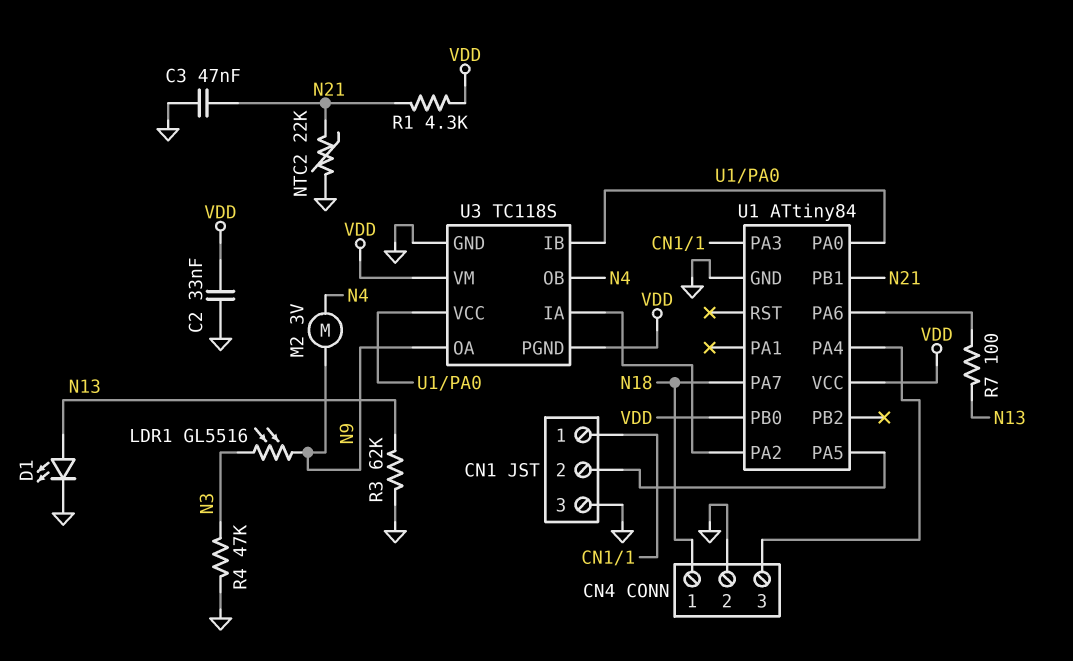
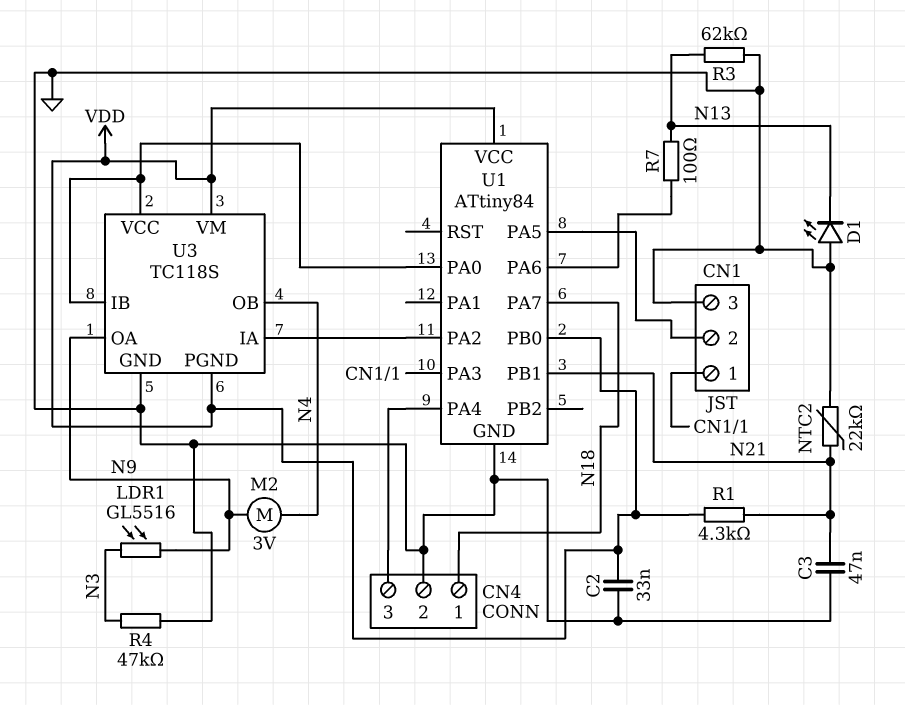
D1: LED (A N13, K GND) -> LED (A GND, K N13)

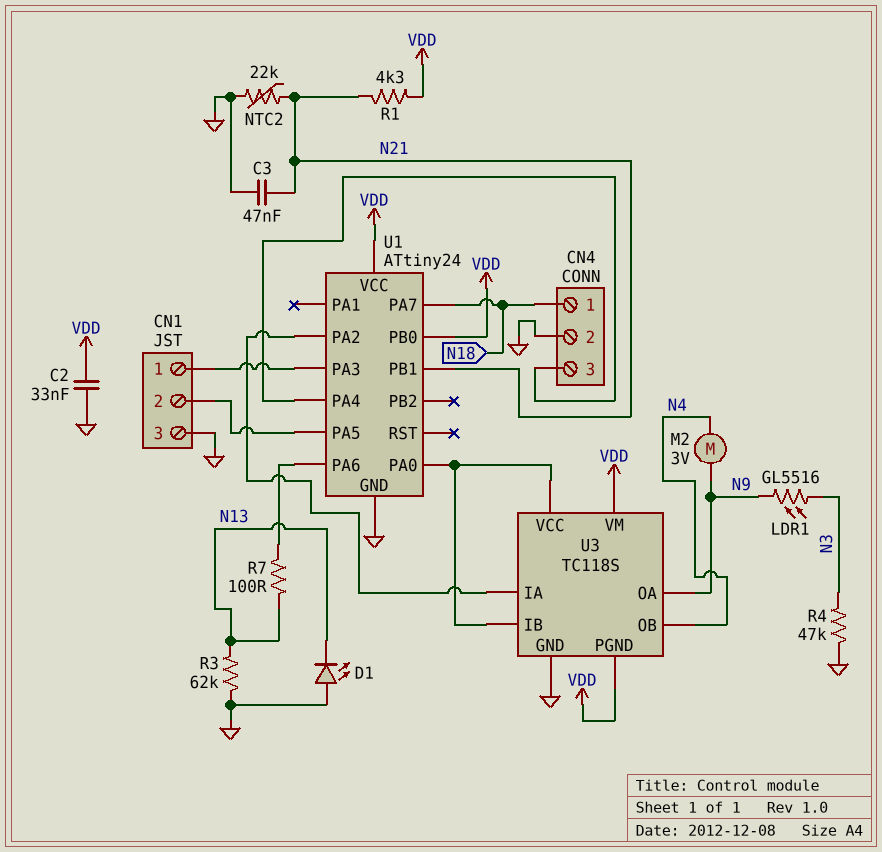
U1: ATtiny84 -> ATtiny24

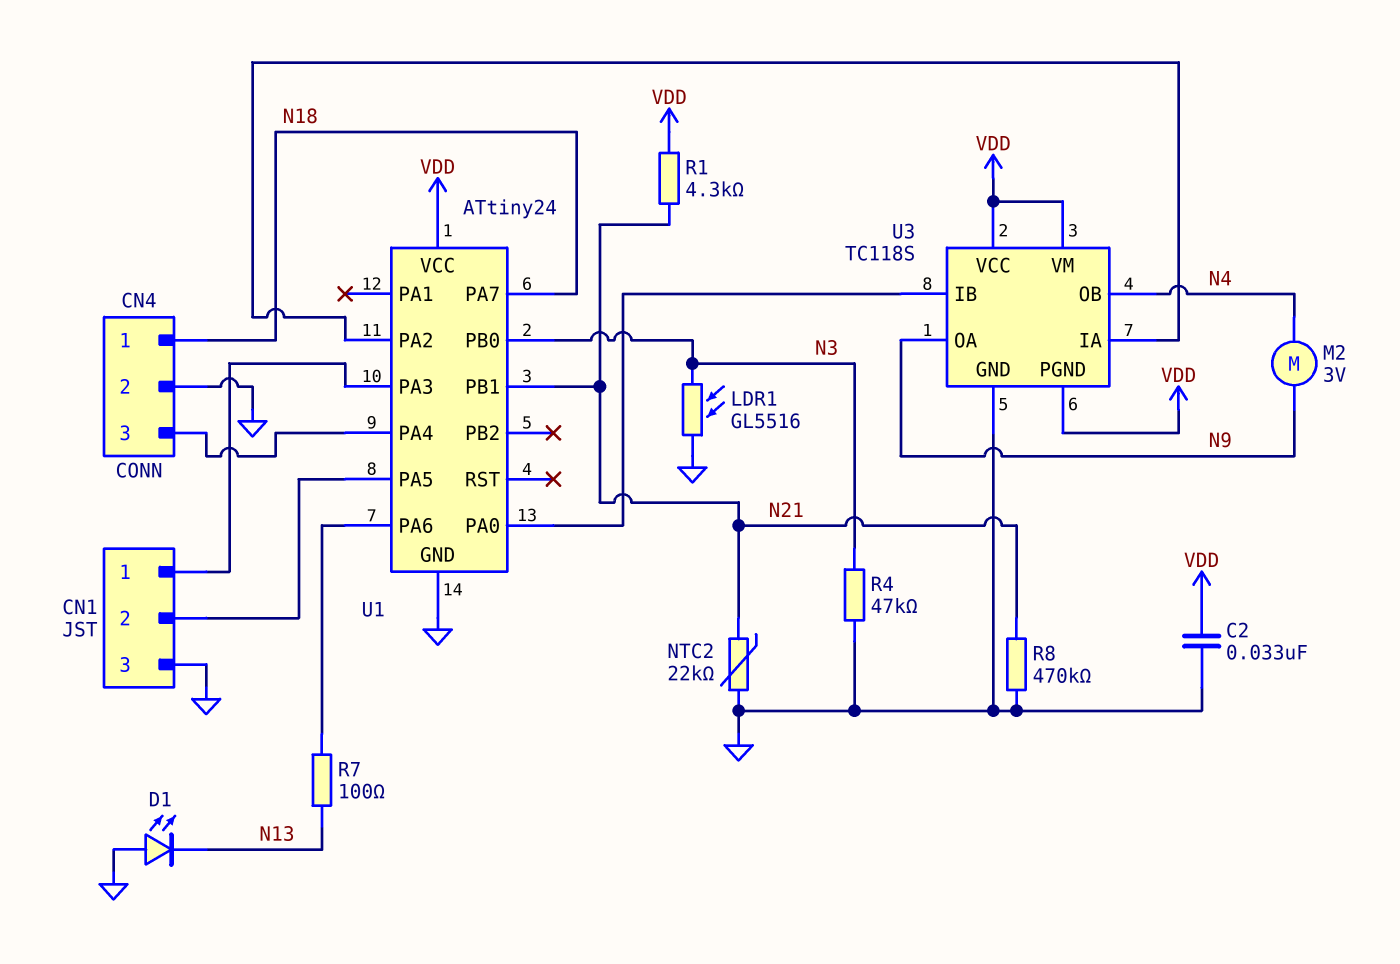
C3: 47nF (GND, N21) -> none
LDR1: GL5516 (N3, N9) -> GL5516 (GND, N3)
R3: 62k (GND, N13) -> none
R8: none -> 470k (GND, N21)
U1 pin PB0: VDD -> N3
U3 pin VCC: U1/PA0 -> VDD

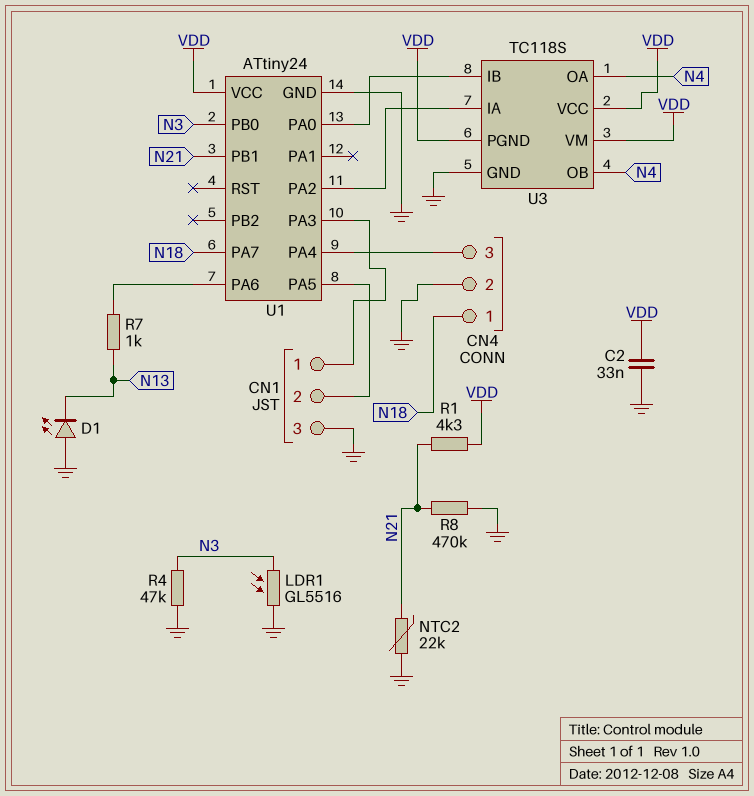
M2: motor 3V (N4, N9) -> none
R7: 100 (N13, U1/PA6) -> 1k (N13, U1/PA6)
U3 pin OA: N9 -> N4

